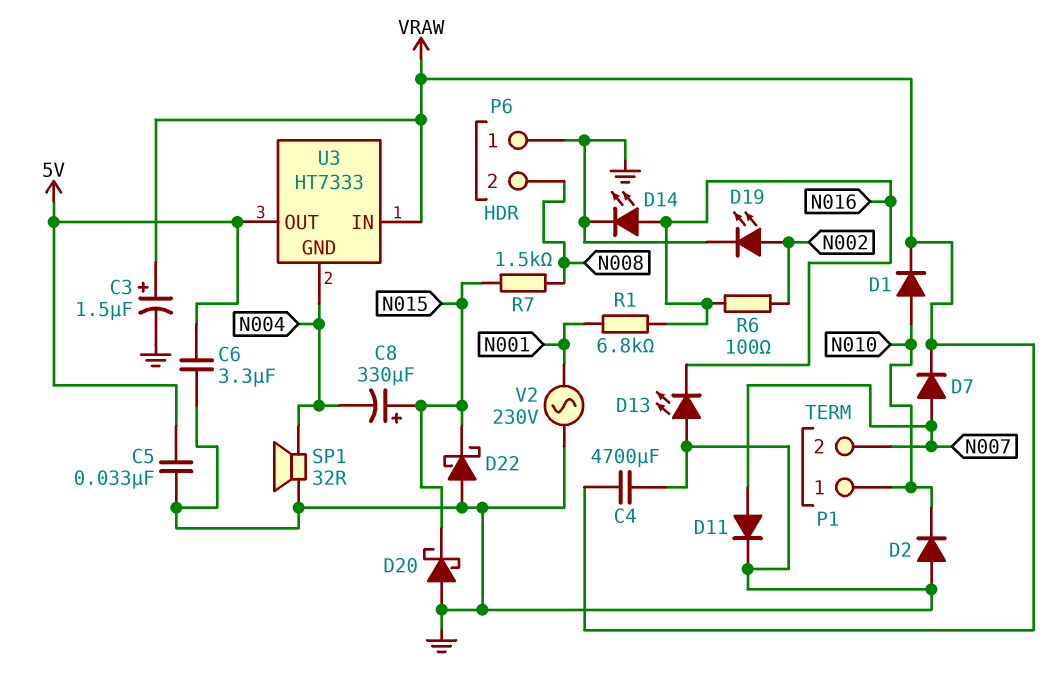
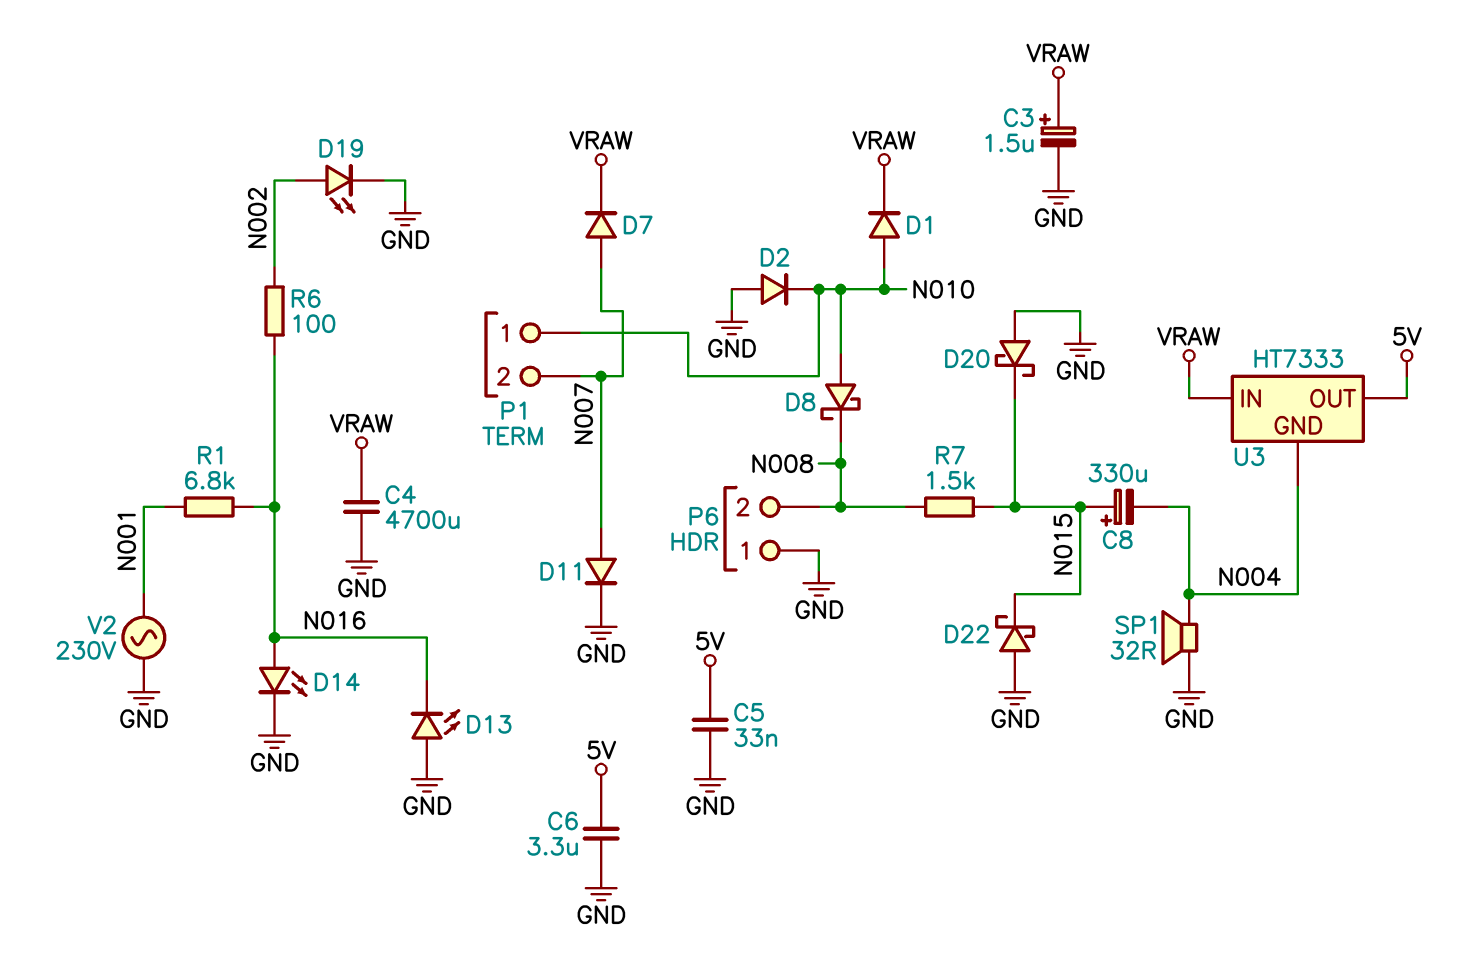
D8: none -> schottky (A N010, K N008)

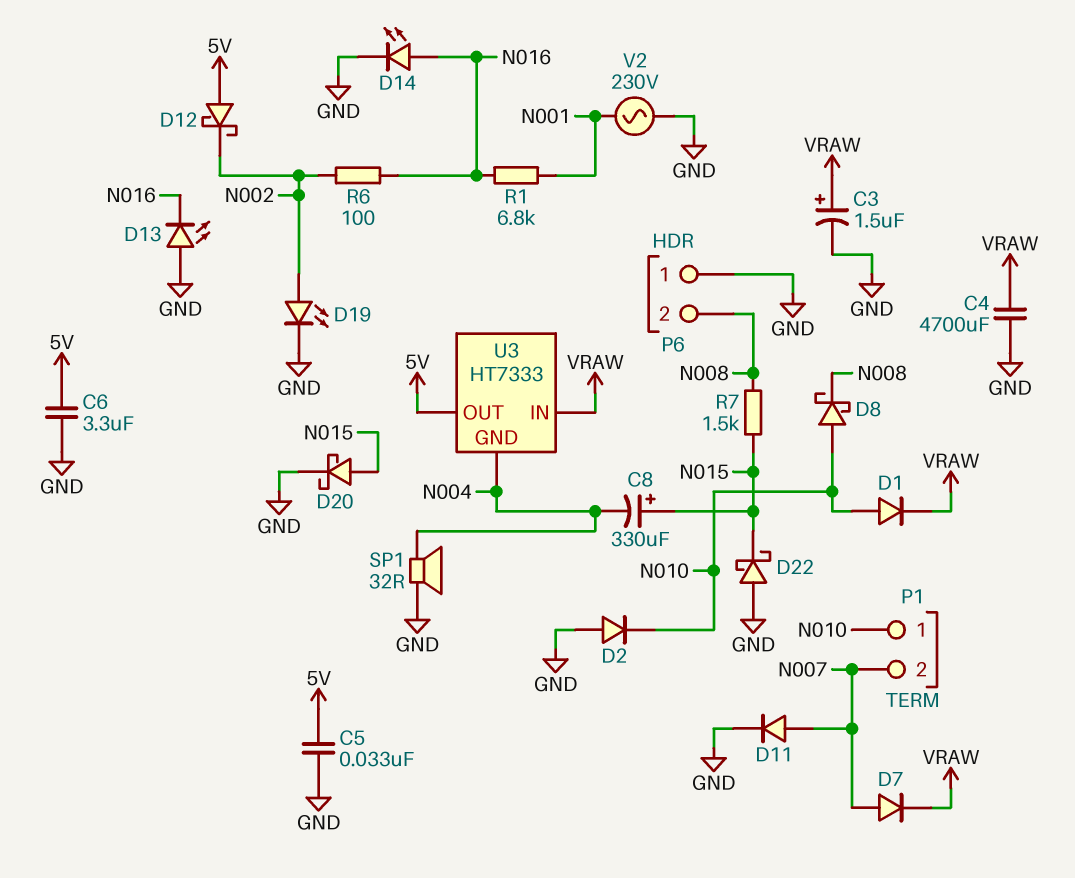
D12: none -> schottky (A 5V, K N002)
D20: schottky (A GND, K N015) -> schottky (A N015, K GND)

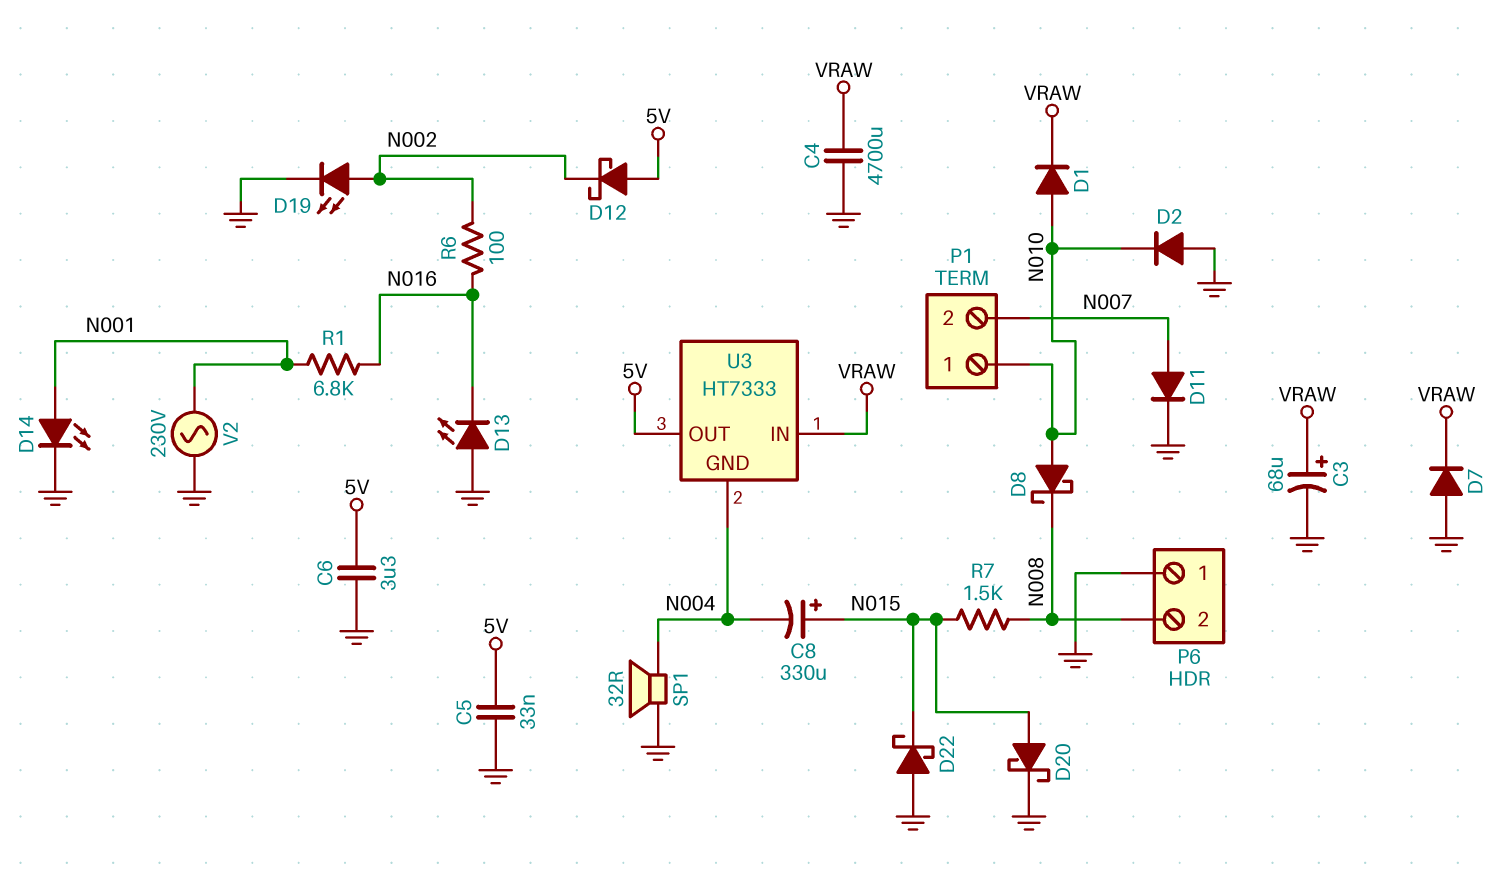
C3: 1.5uF (plus VRAW, minus GND) -> 68uF (plus VRAW, minus GND)
D7: diode (A N007, K VRAW) -> diode (A GND, K VRAW)
D14: LED (A N016, K GND) -> LED (A N001, K GND)

